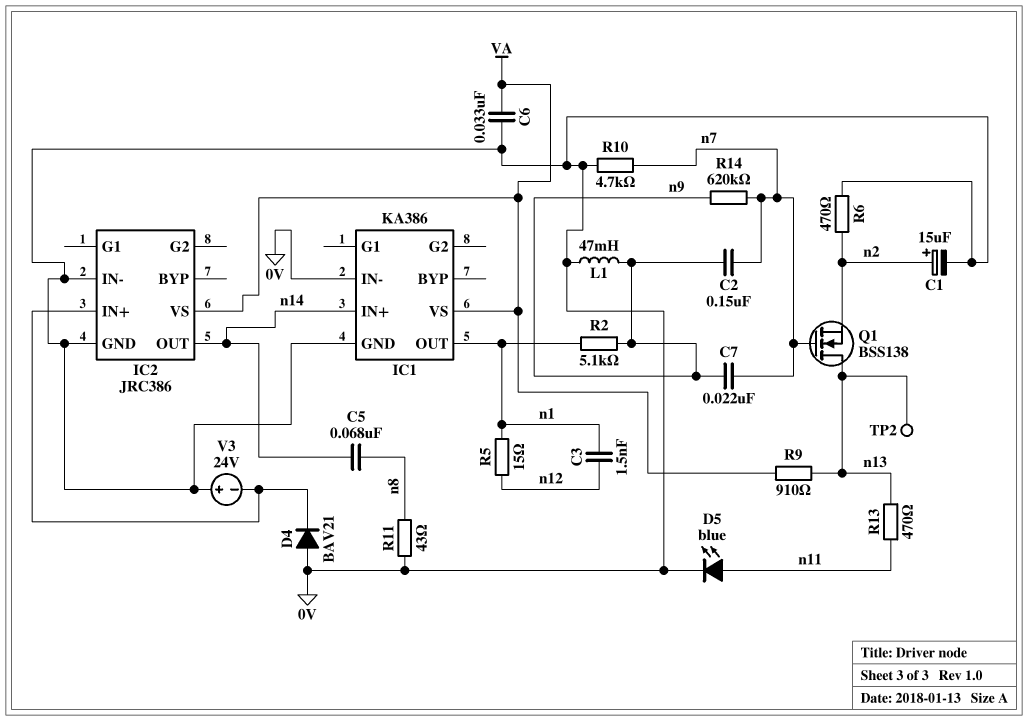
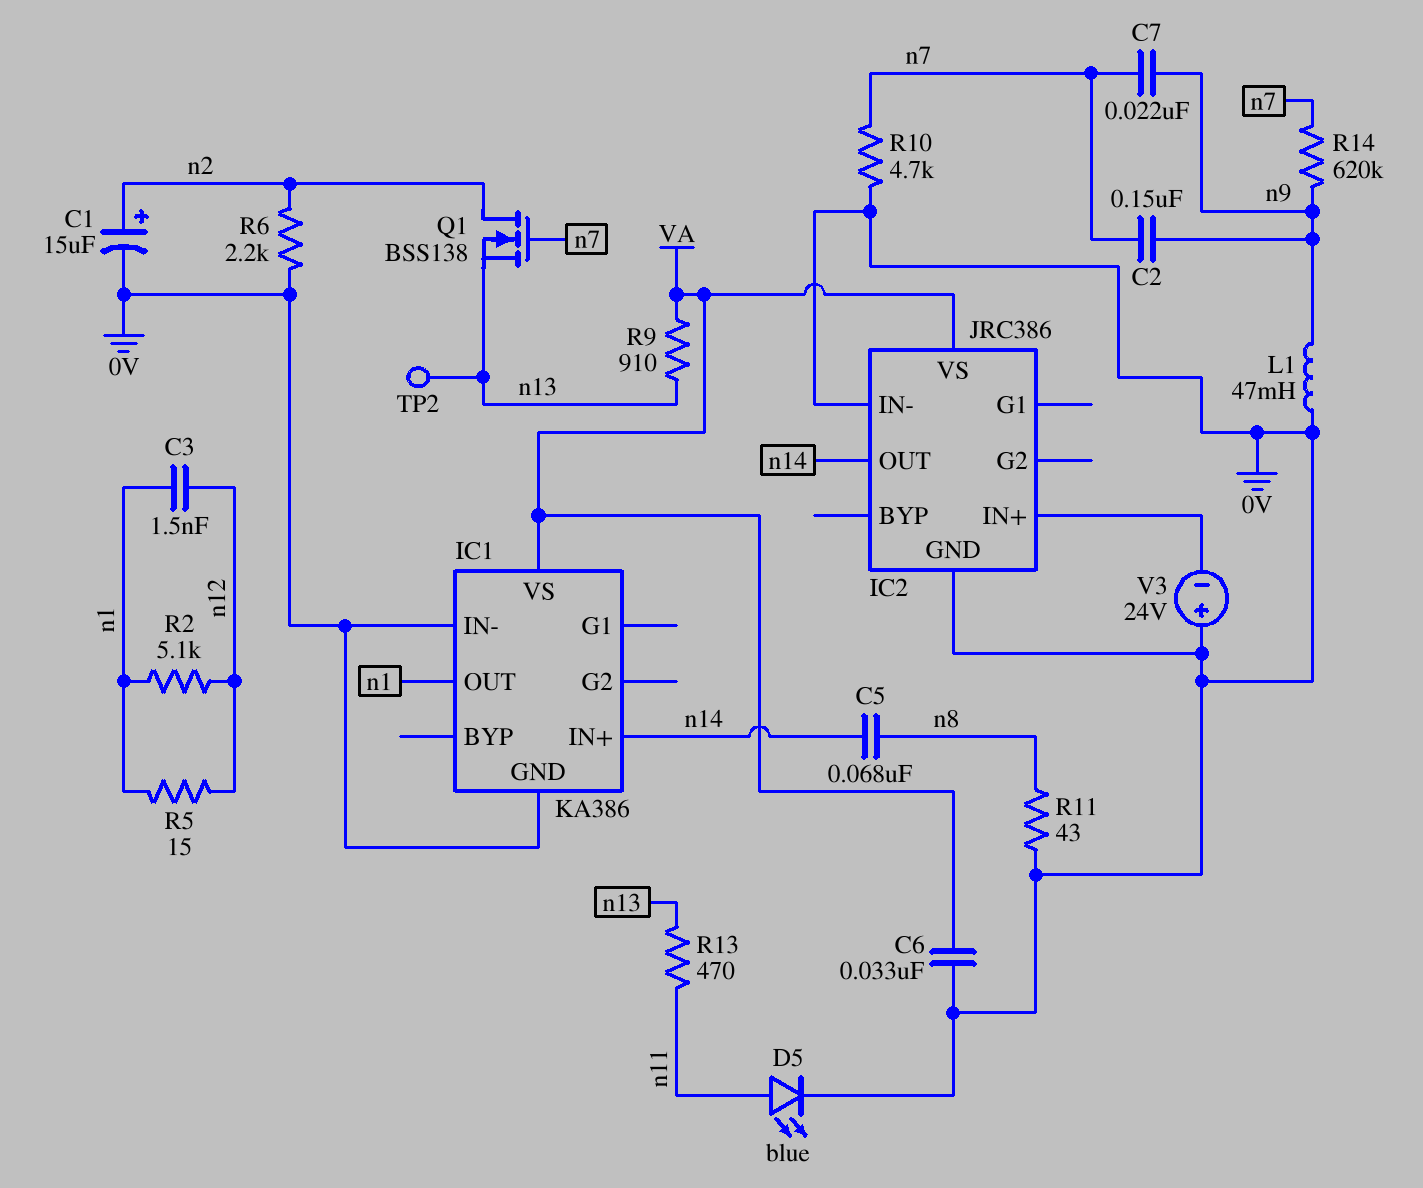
D4: diode BAV21 (A 0V, K IC2/IN+) -> none
Q1: NMOS BSS138 (G n7, D n13, S n2) -> NMOS BSS138 (G n7, D n2, S n13)
R2: 5.1k (n1, n9) -> 5.1k (n1, n12)
R6: 470 (0V, n2) -> 2.2k (0V, n2)

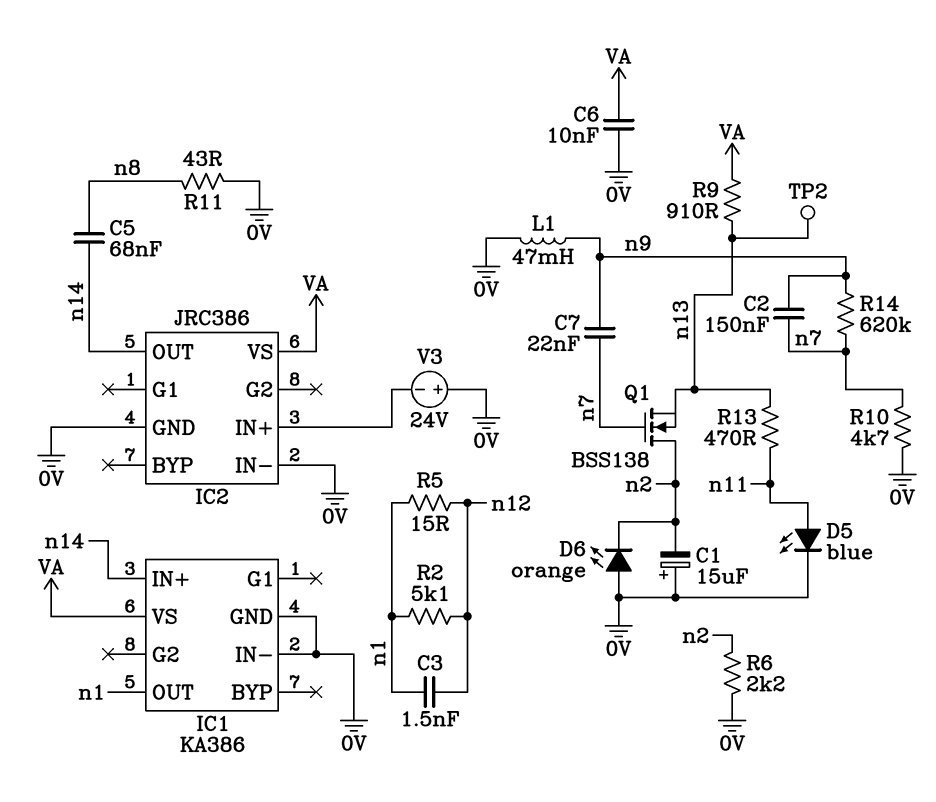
C1: 15uF (plus n2, minus 0V) -> 15uF (plus 0V, minus n2)
C6: 33nF (0V, VA) -> 10nF (0V, VA)
D6: none -> LED orange (A 0V, K n2)

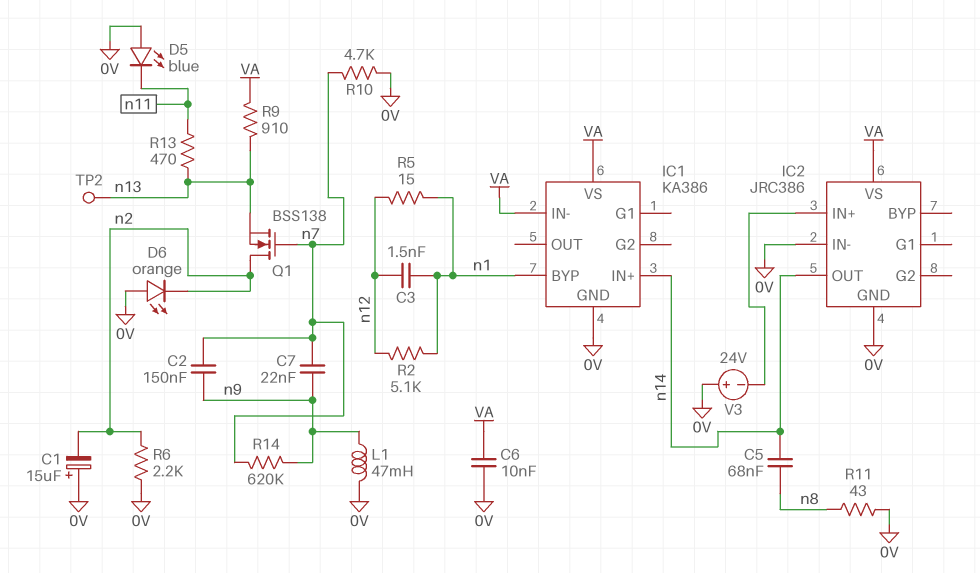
D5: LED blue (A n11, K 0V) -> LED blue (A 0V, K n11)
IC1 pin BYP: none -> n1
IC1 pin IN-: 0V -> VA
IC1 pin OUT: n1 -> none

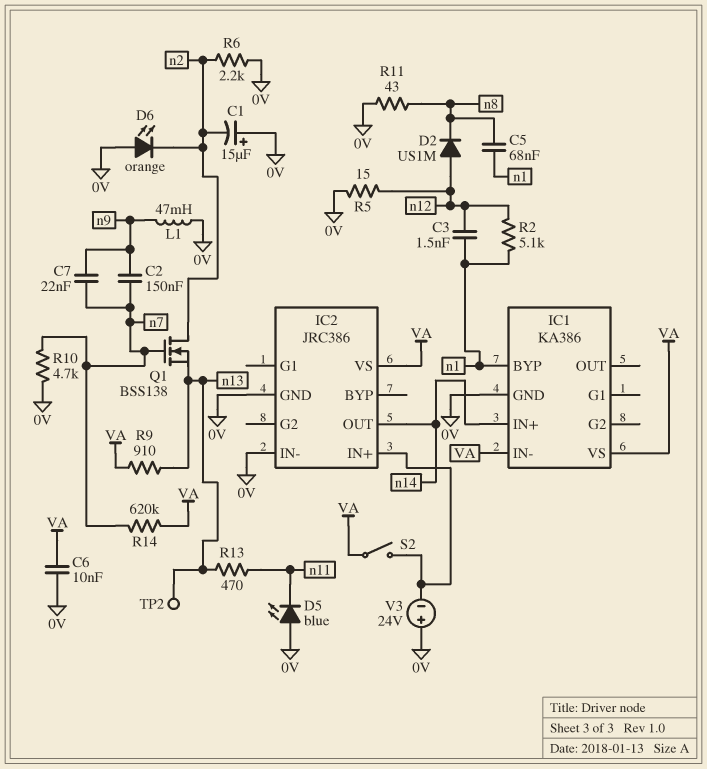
C5: 68nF (n8, n14) -> 68nF (n1, n8)
D2: none -> diode US1M (A n12, K n8)
R5: 15 (n1, n12) -> 15 (0V, n12)
R14: 620k (n7, n9) -> 620k (VA, n7)
S2: none -> switch (IC2/IN+, VA)

